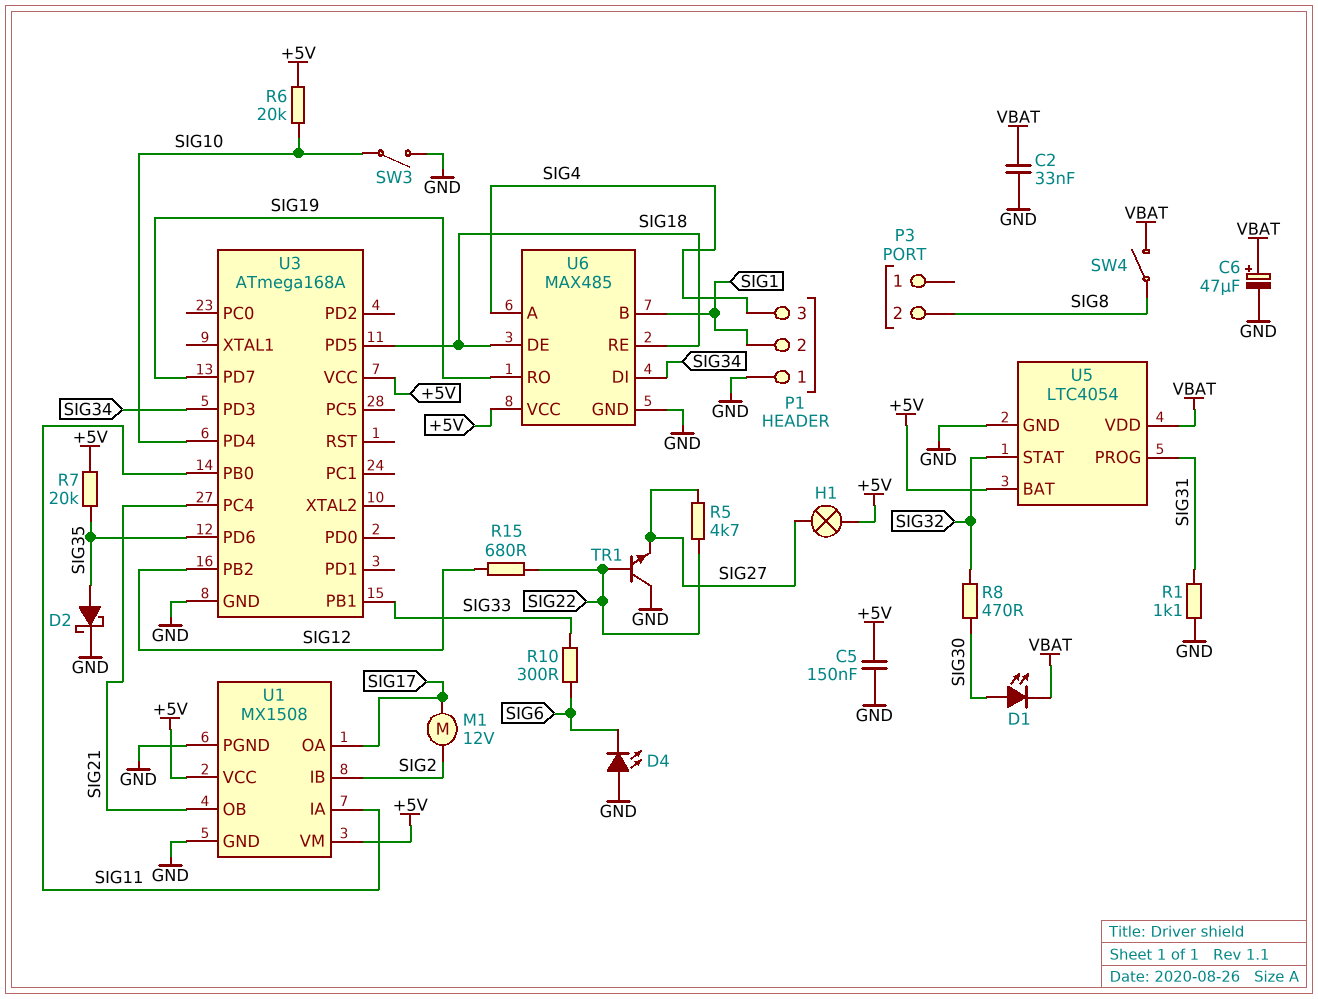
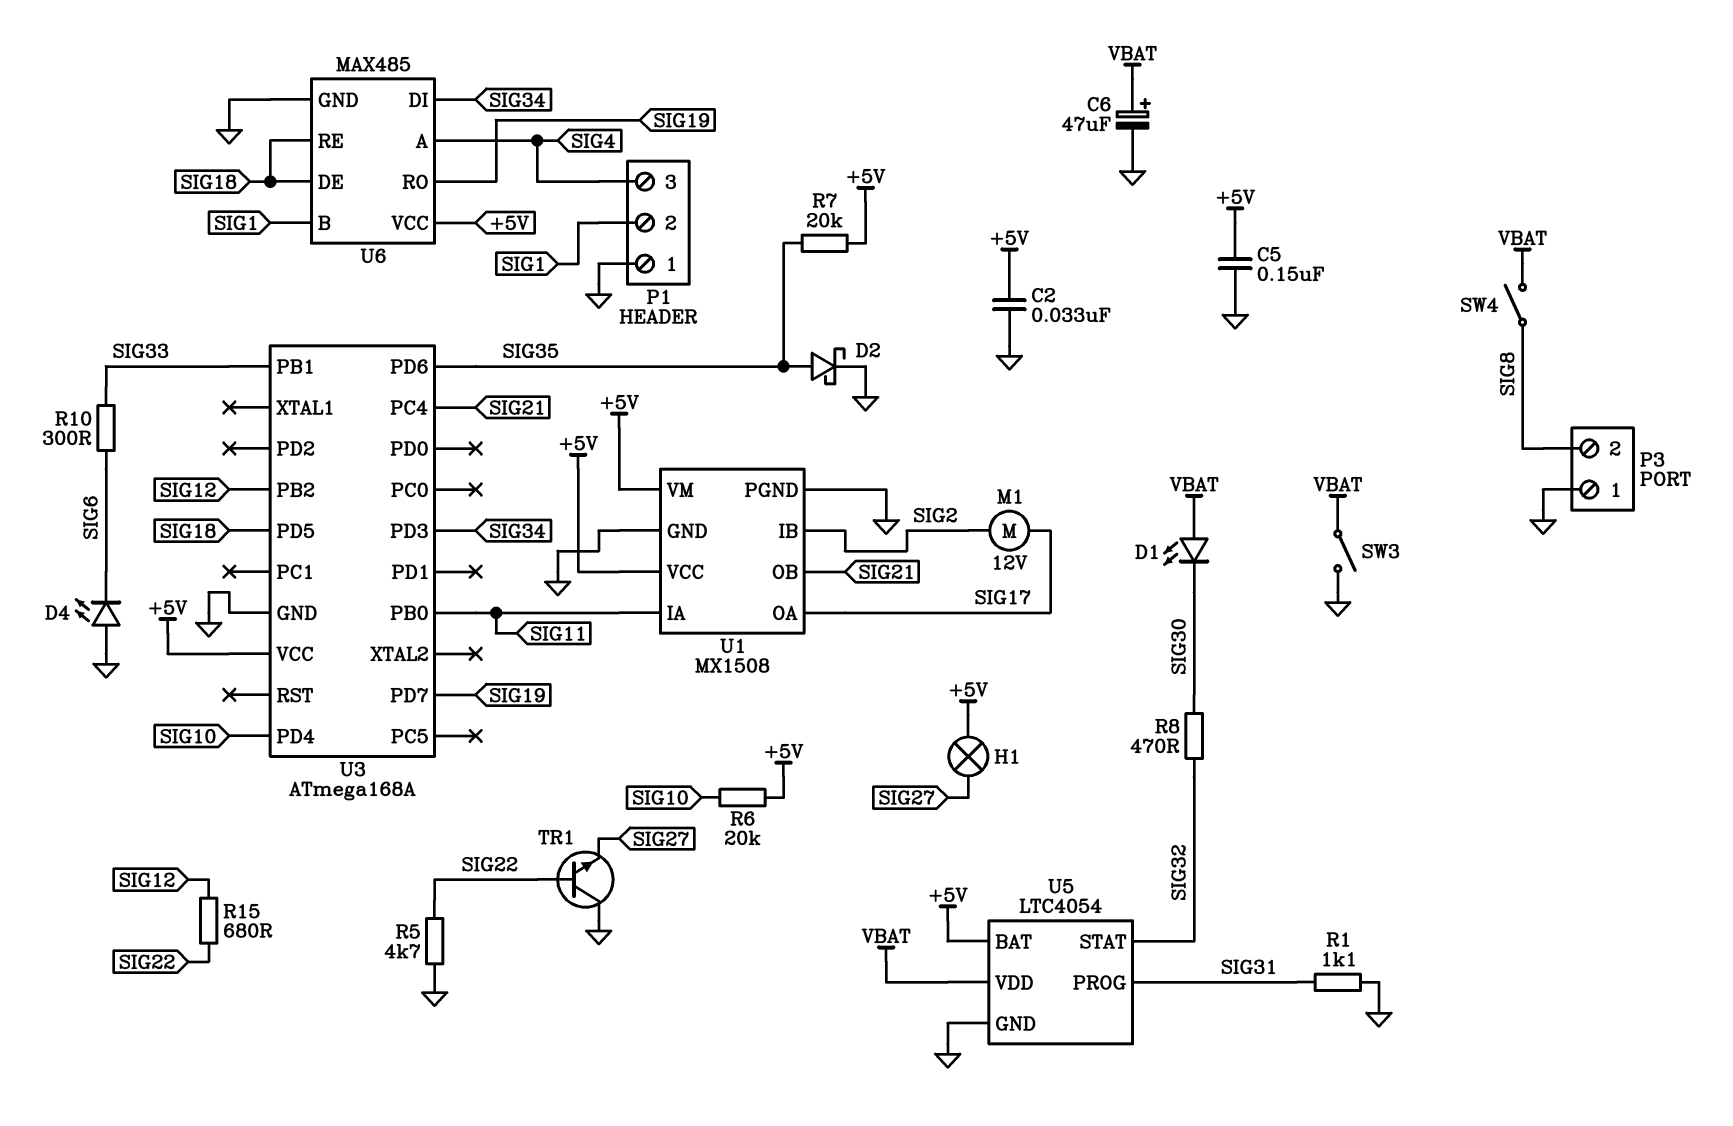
C2: 33nF (GND, VBAT) -> 33nF (+5V, GND)
D1: LED (A SIG30, K VBAT) -> LED (A VBAT, K SIG30)
P3 pin 1: none -> GND
R5: 4.7k (SIG22, SIG27) -> 4.7k (GND, SIG22)
SW3: switch (GND, SIG10) -> switch (GND, VBAT)

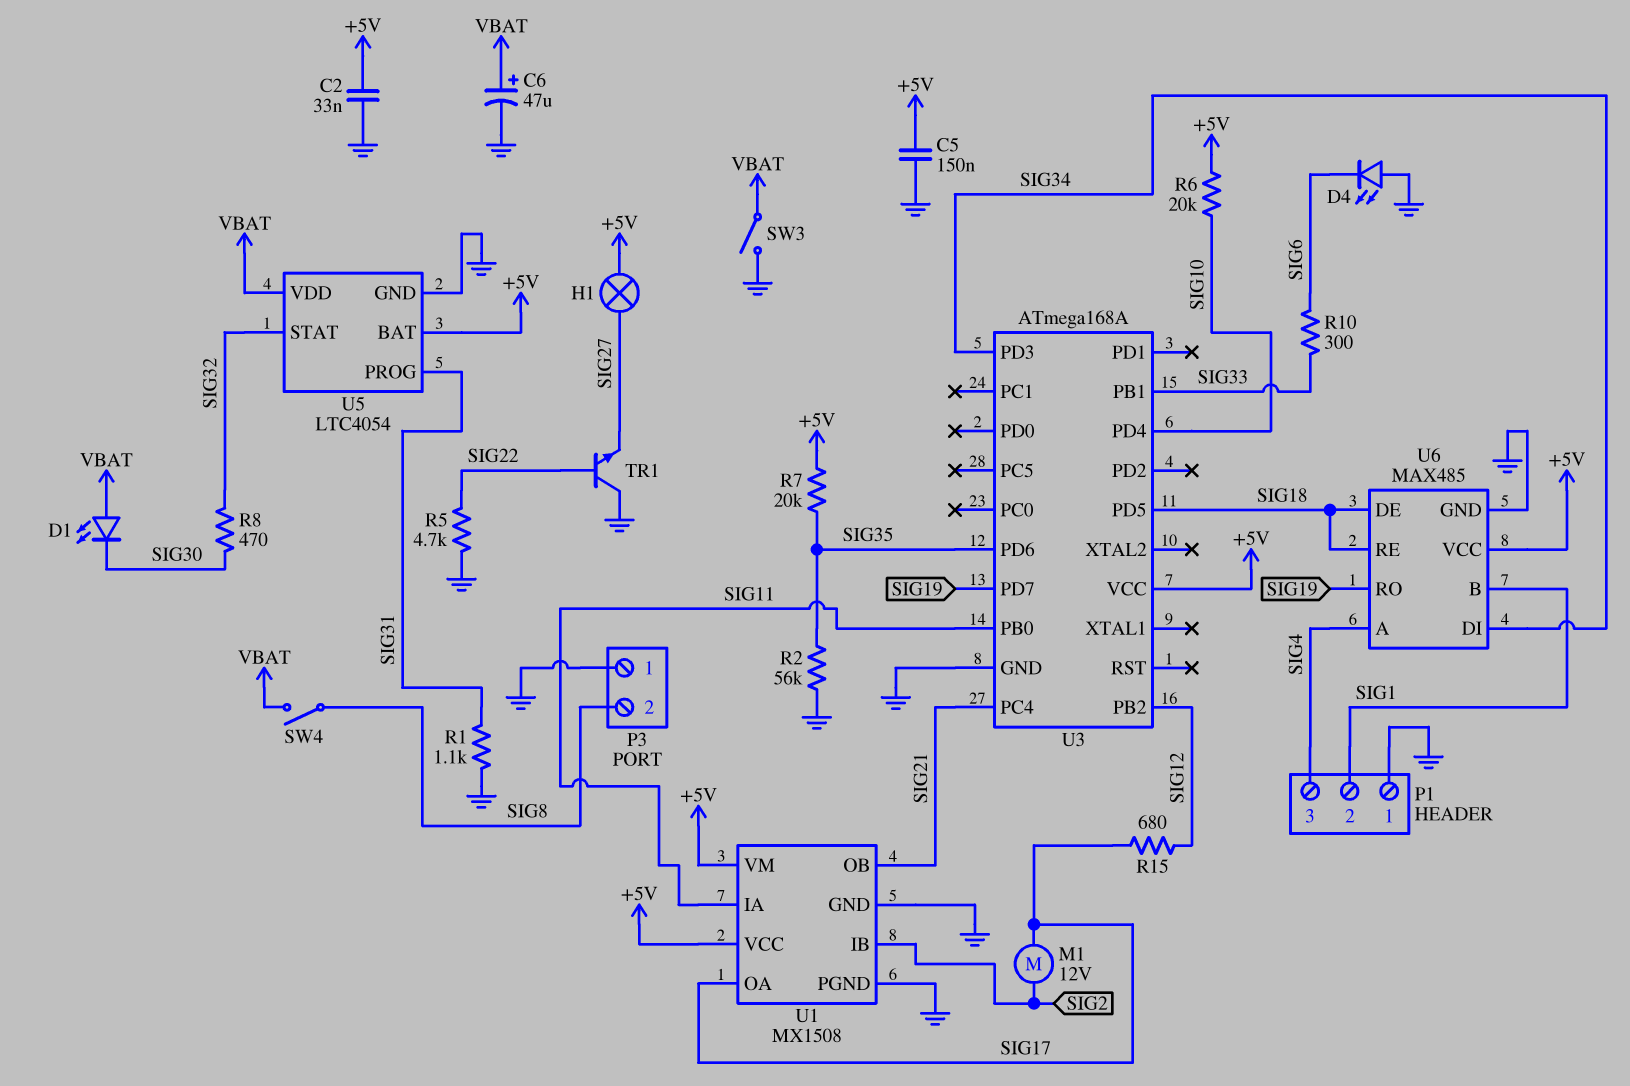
D2: schottky (A SIG35, K GND) -> none
R2: none -> 56k (GND, SIG35)
R15: 680 (SIG12, SIG22) -> 680 (SIG12, SIG17)

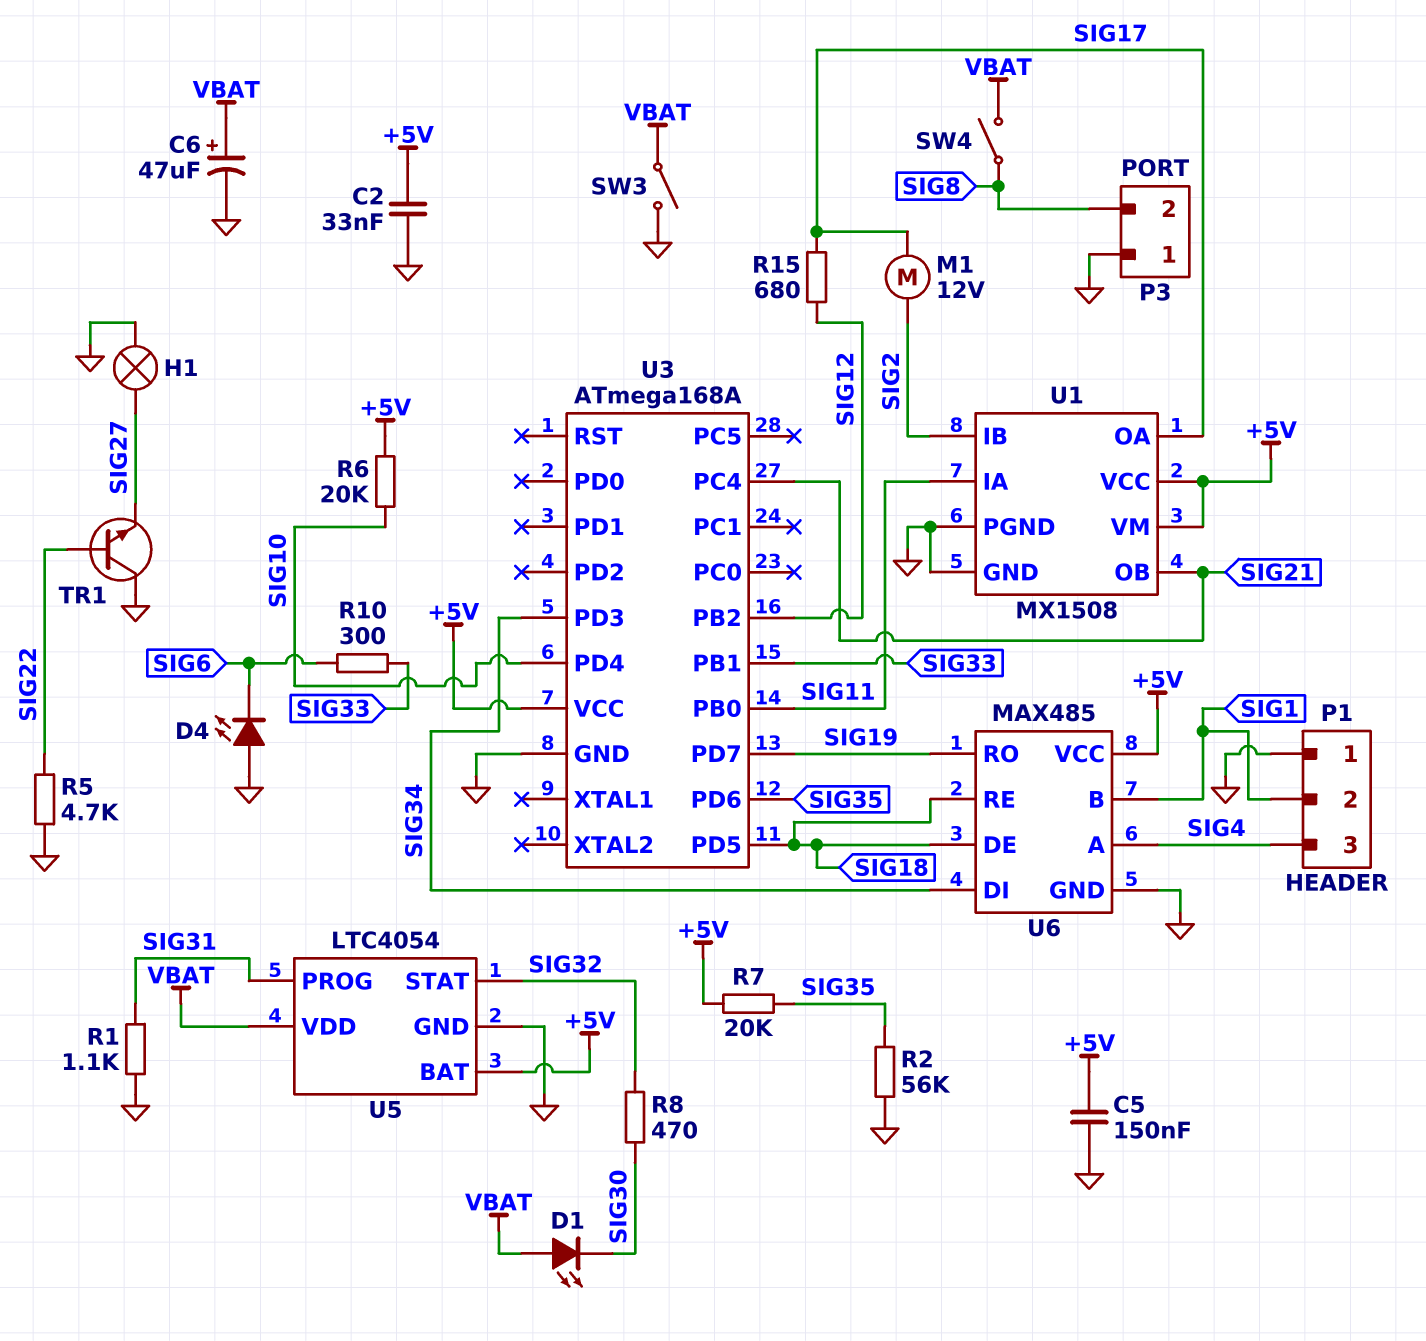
H1: lamp (+5V, SIG27) -> lamp (GND, SIG27)

